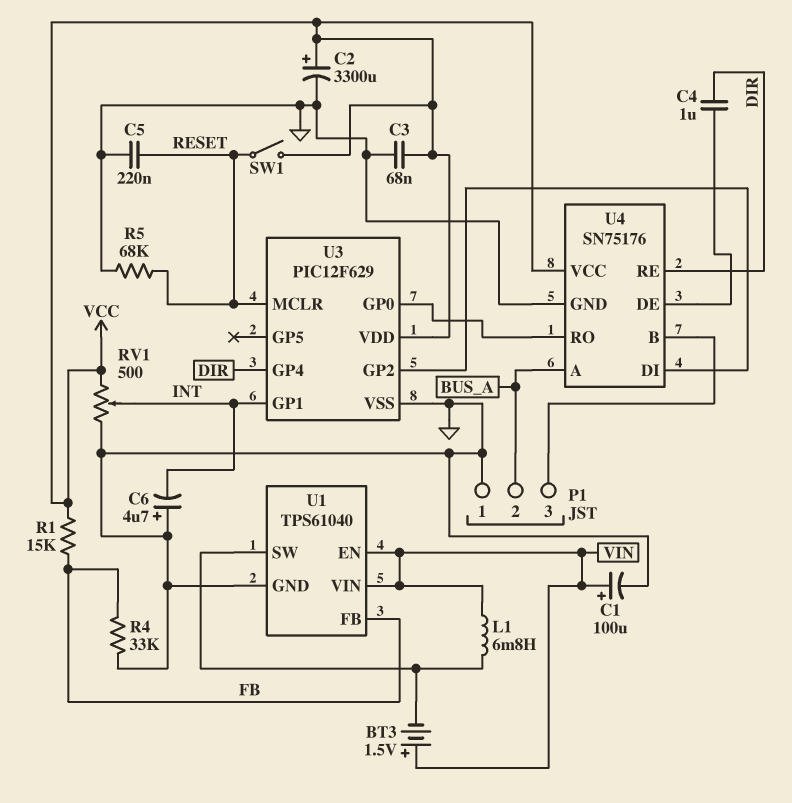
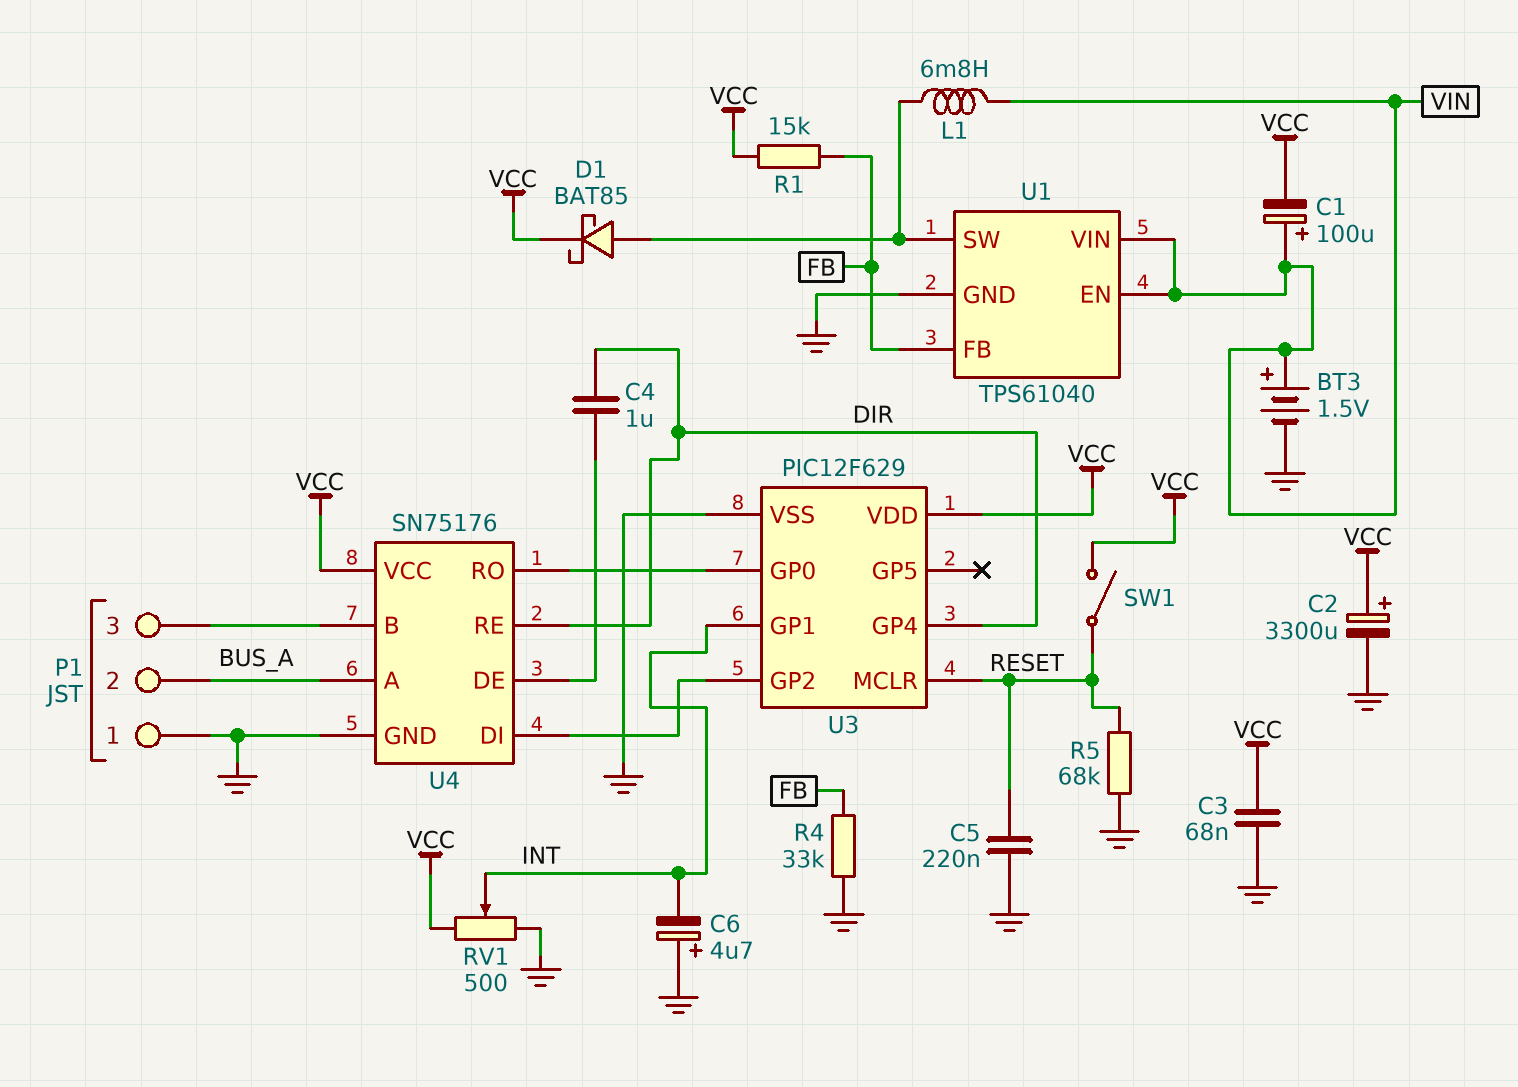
BT3: 1.5V (plus VIN, minus U1/SW) -> 1.5V (plus VIN, minus GND)
C1: 100uF (plus VIN, minus GND) -> 100uF (plus VIN, minus VCC)
D1: none -> schottky BAT85 (A U1/SW, K VCC)

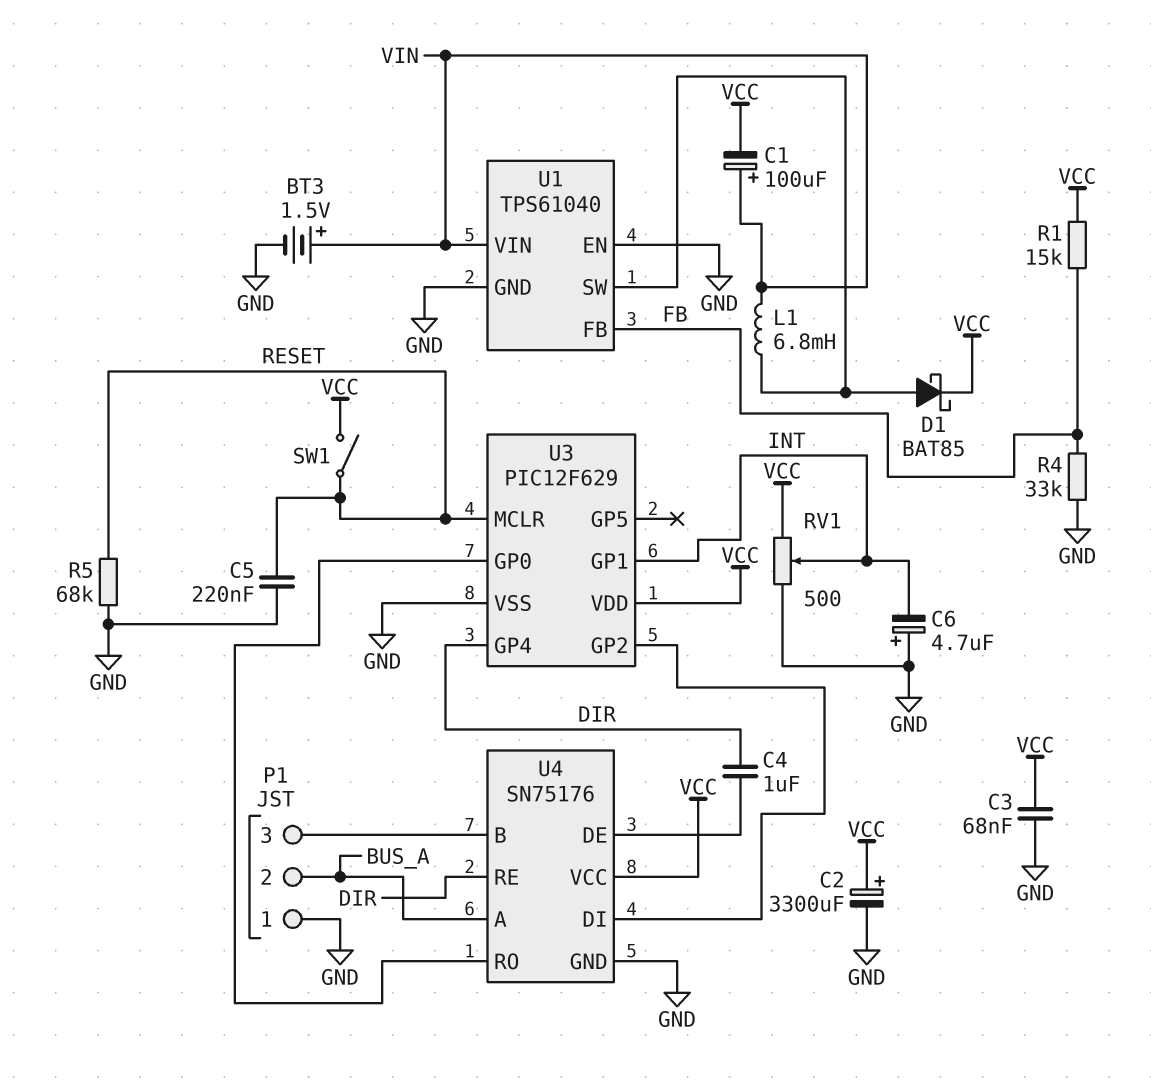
U1 pin EN: VIN -> GND

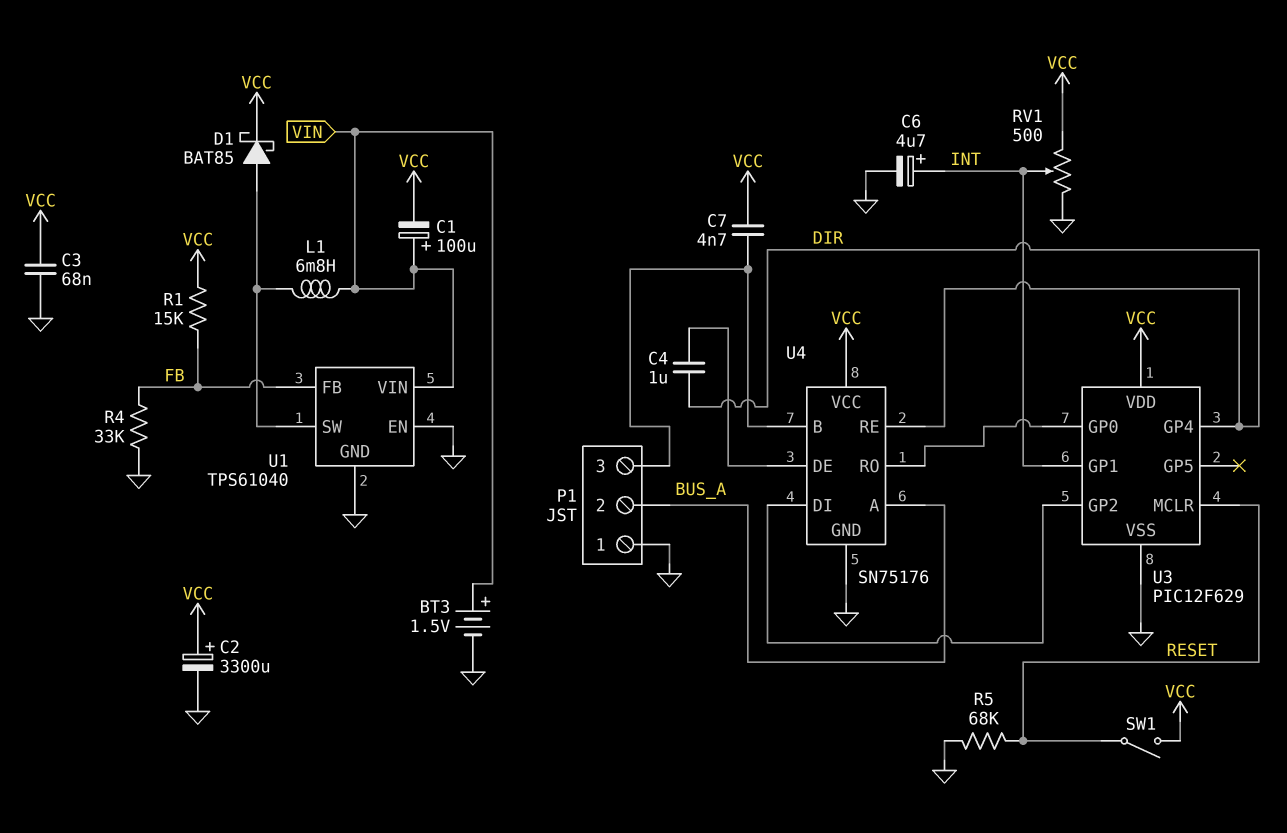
C5: 220nF (GND, RESET) -> none
C6: 4.7uF (plus GND, minus INT) -> 4.7uF (plus INT, minus GND)
C7: none -> 4.7nF (P1/3, VCC)

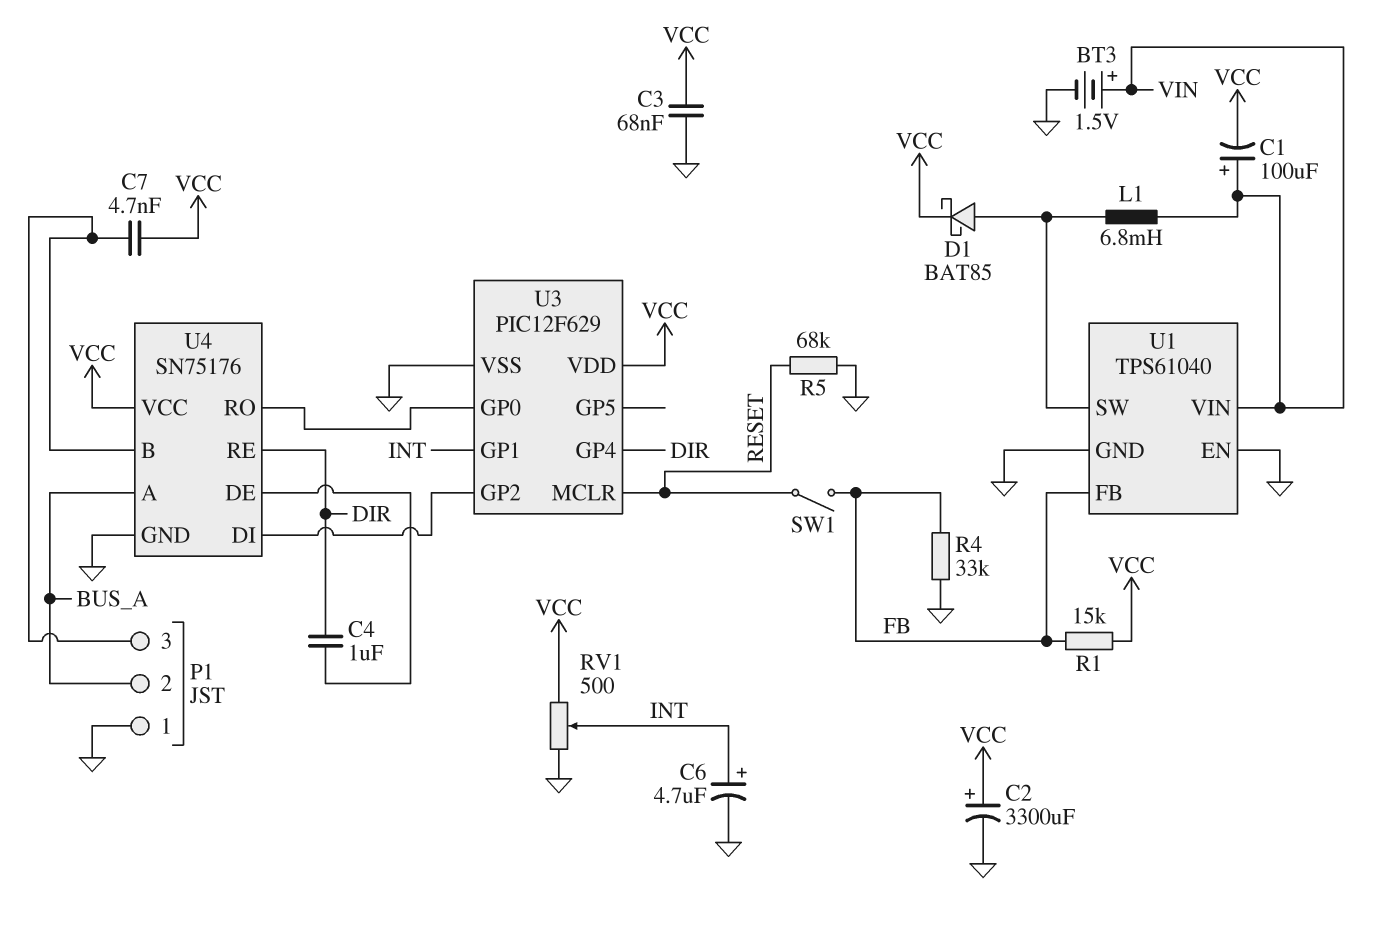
SW1: switch (RESET, VCC) -> switch (FB, RESET)

